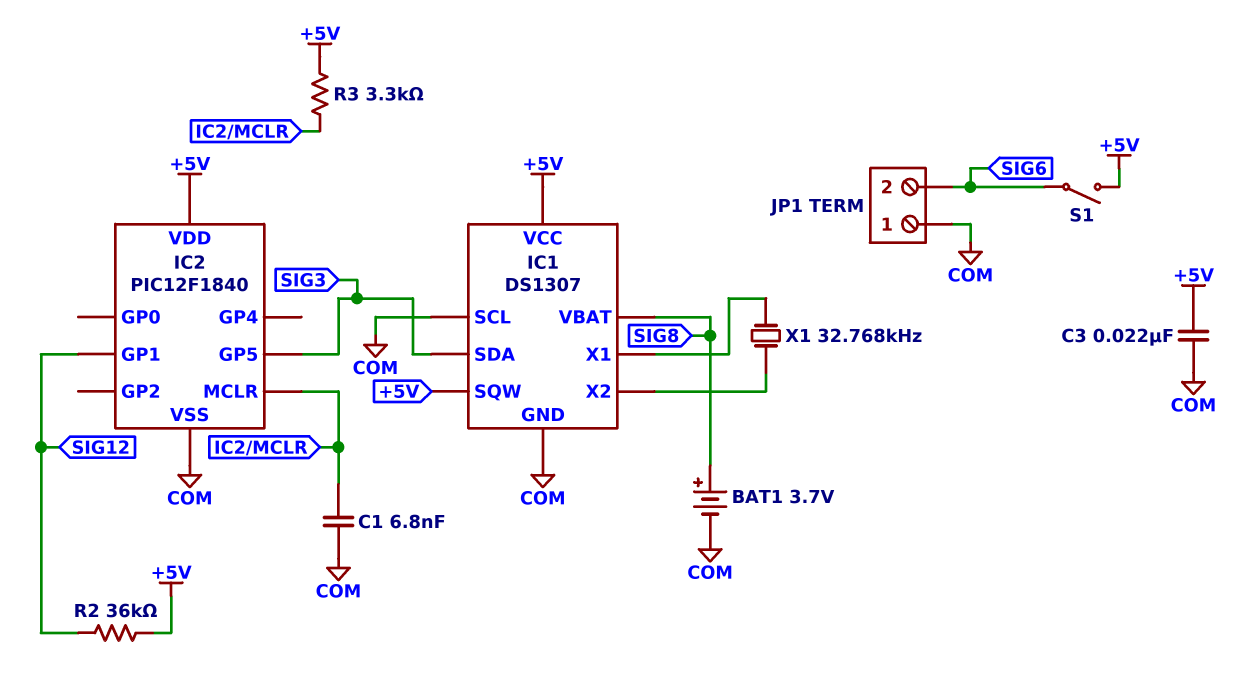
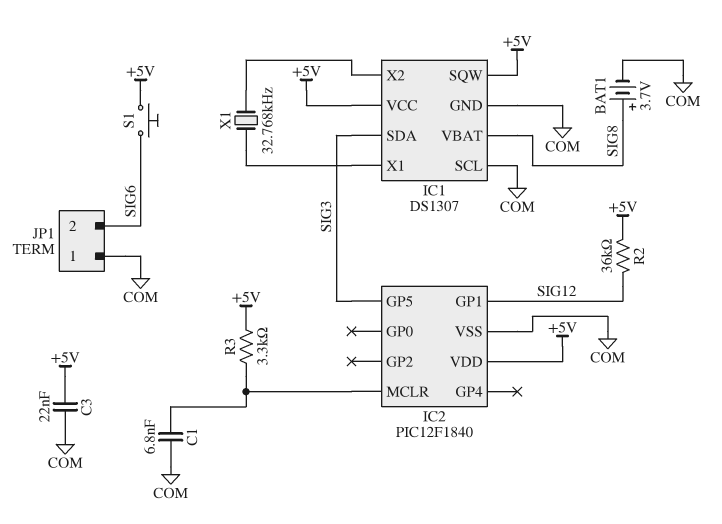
S1: switch (+5V, SIG6) -> button (+5V, SIG6)

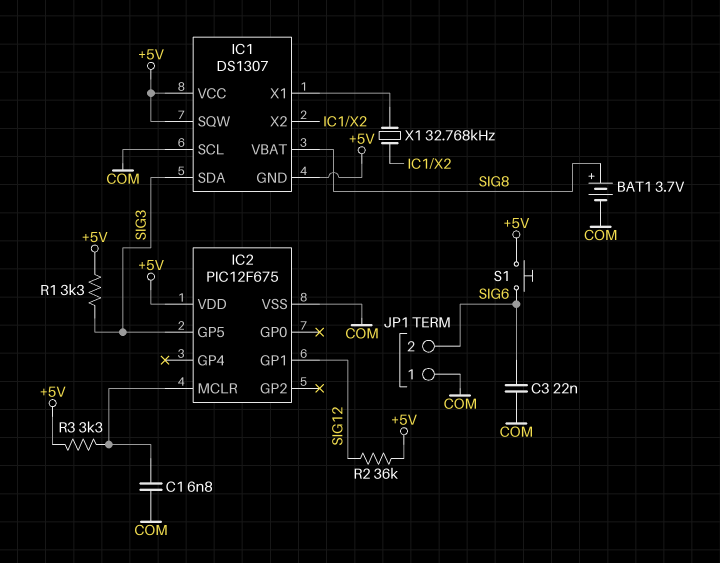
C3: 22nF (+5V, COM) -> 22nF (COM, SIG6)
IC1 pin GND: COM -> +5V
IC2: PIC12F1840 -> PIC12F675
R1: none -> 3.3k (+5V, SIG3)

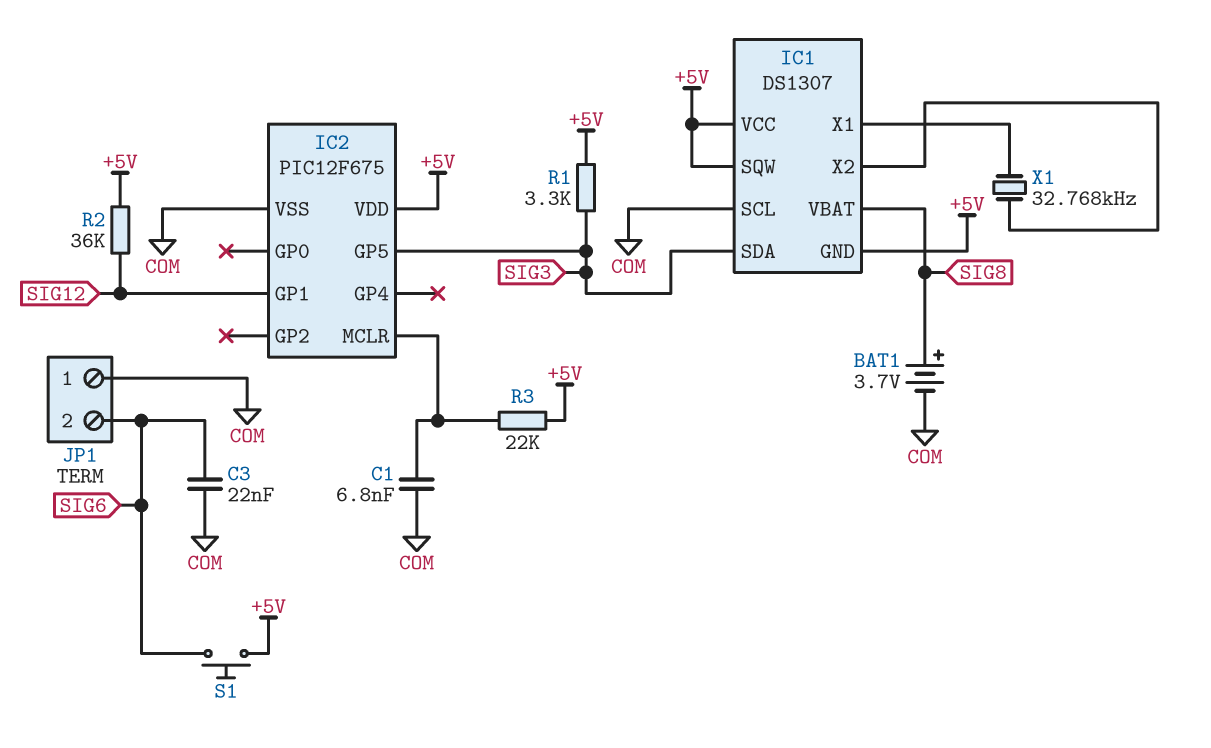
R3: 3.3k (+5V, IC2/MCLR) -> 22k (+5V, IC2/MCLR)

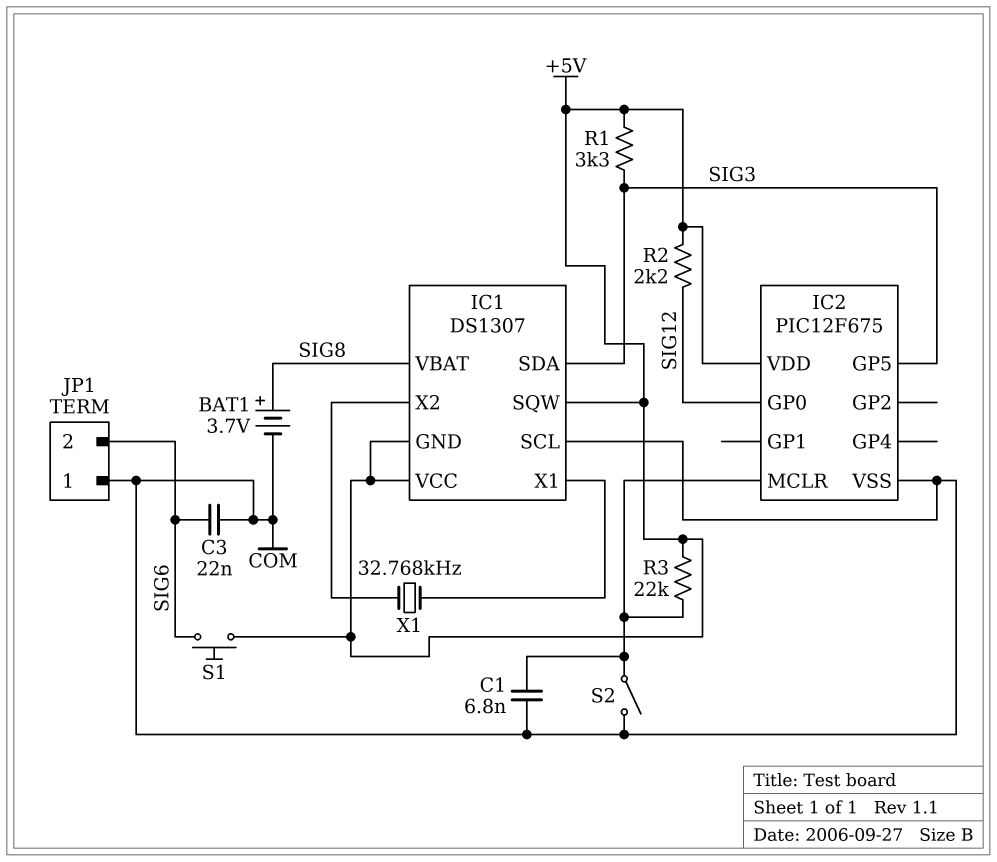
IC2 pin GP0: none -> SIG12
IC2 pin GP1: SIG12 -> none
R2: 36k (+5V, SIG12) -> 2.2k (+5V, SIG12)
S2: none -> switch (COM, IC2/MCLR)

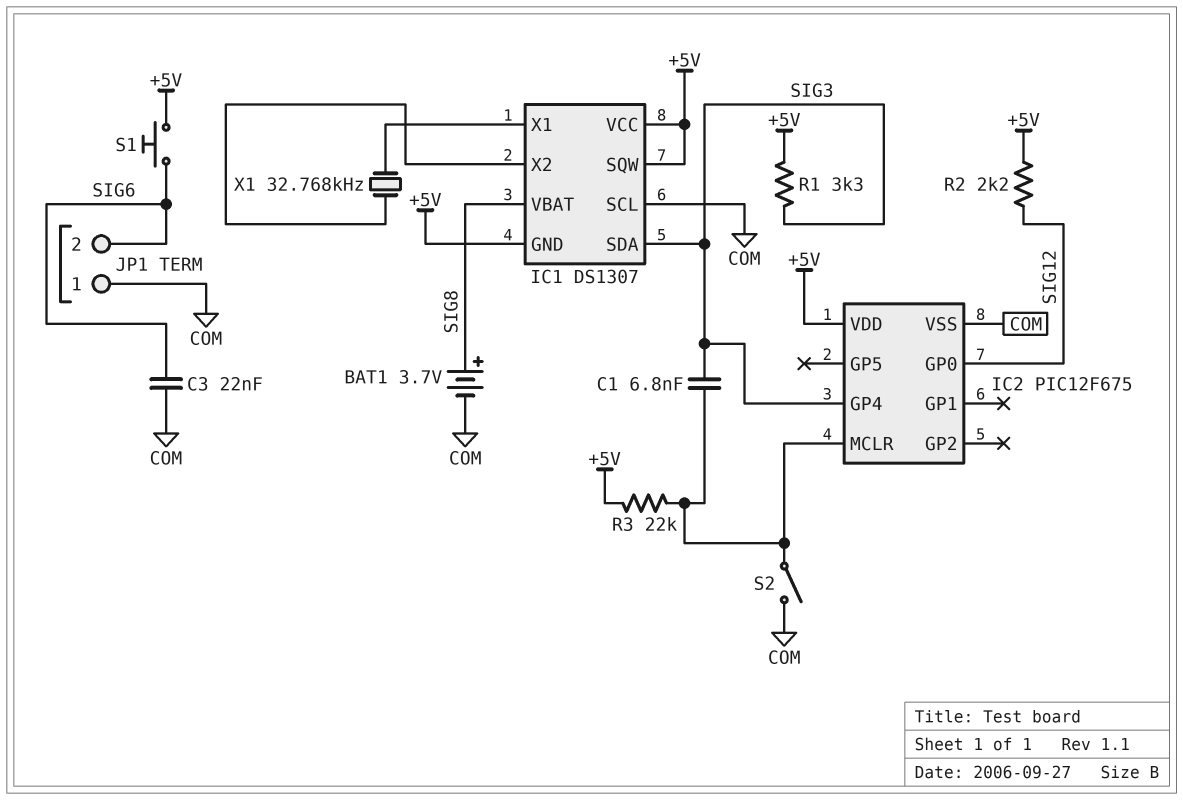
C1: 6.8nF (COM, IC2/MCLR) -> 6.8nF (IC2/MCLR, SIG3)
IC2 pin GP4: none -> SIG3
IC2 pin GP5: SIG3 -> none

